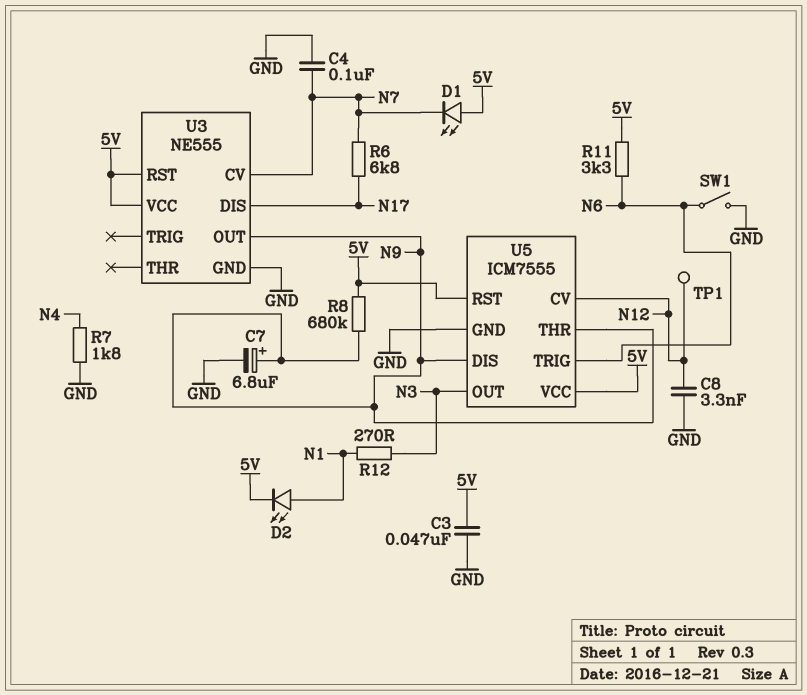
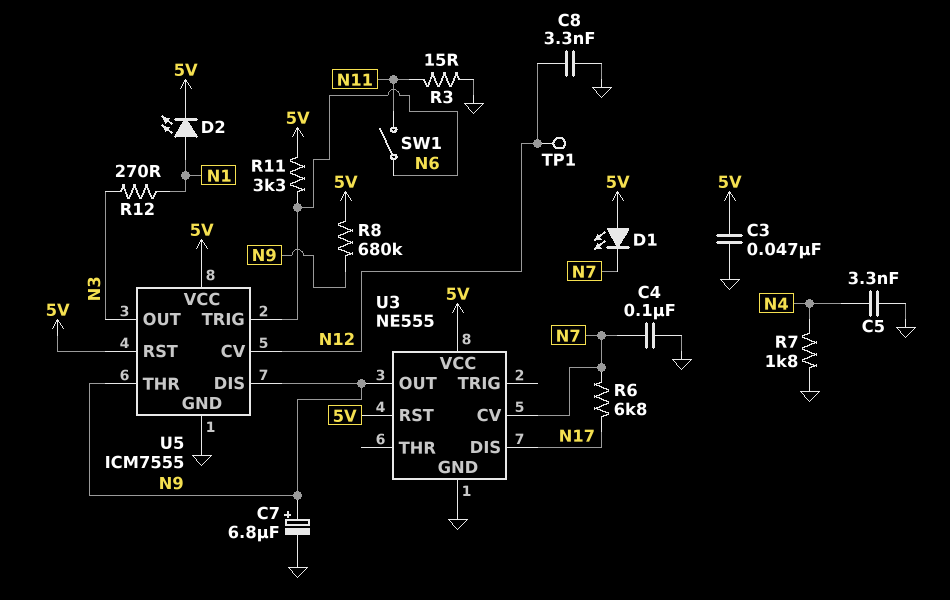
C5: none -> 3.3nF (GND, N4)
R3: none -> 15 (GND, N11)
SW1: switch (GND, N6) -> switch (N6, N11)

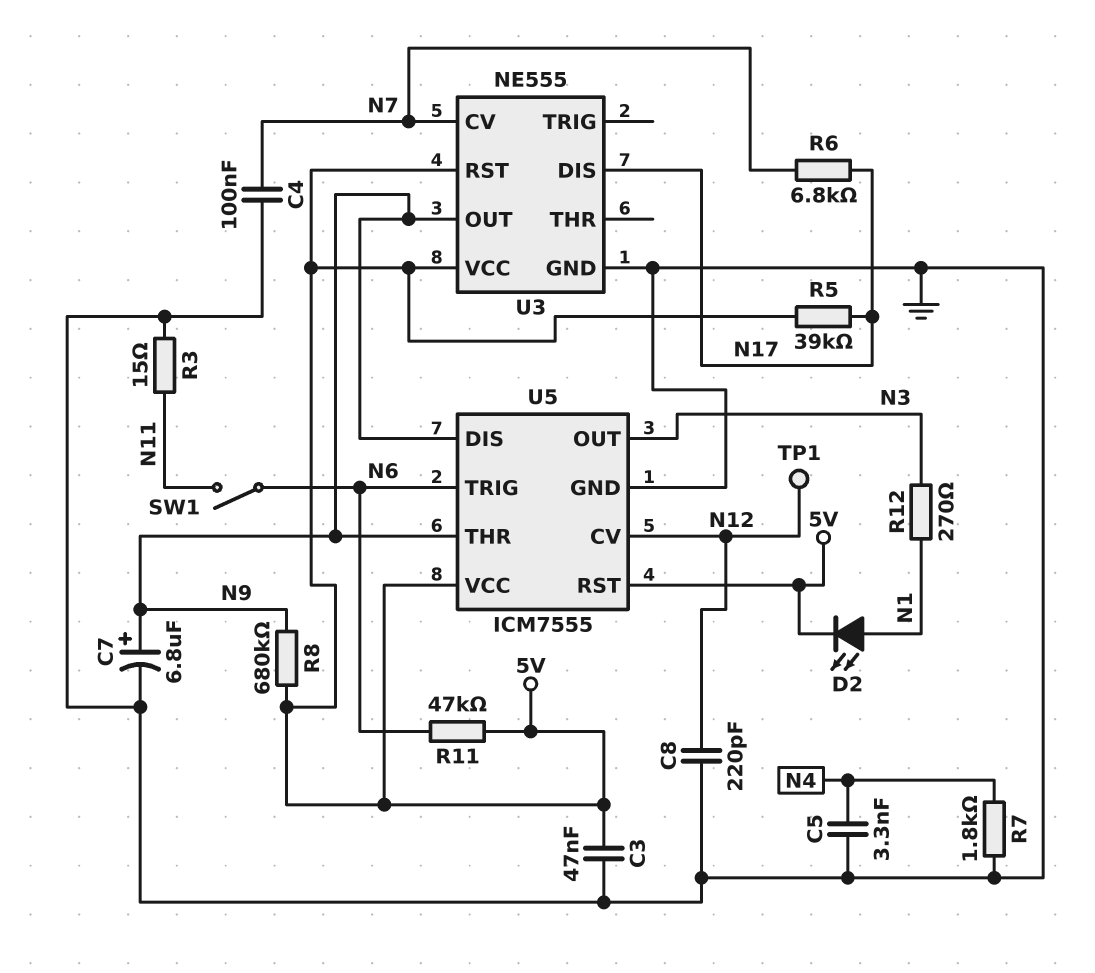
C8: 3.3nF (GND, N12) -> 220pF (GND, N12)
D1: LED (A 5V, K N7) -> none
R5: none -> 39k (5V, N17)
R11: 3.3k (5V, N6) -> 47k (5V, N6)

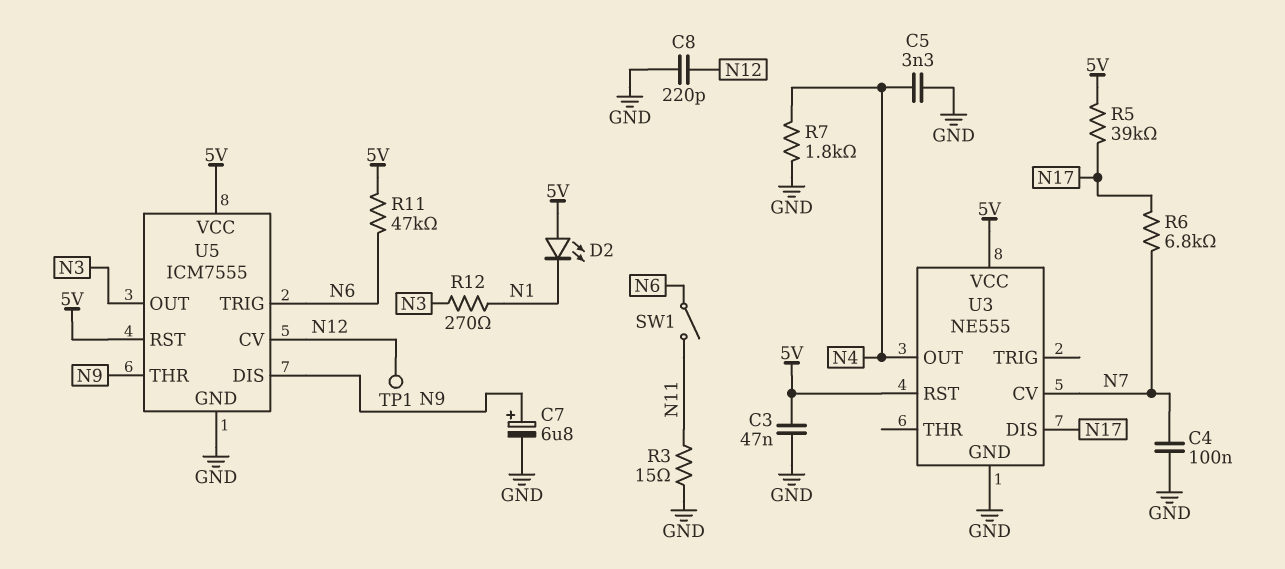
D2: LED (A N1, K 5V) -> LED (A 5V, K N1)
R8: 680k (5V, N9) -> none
U3 pin OUT: N9 -> N4

